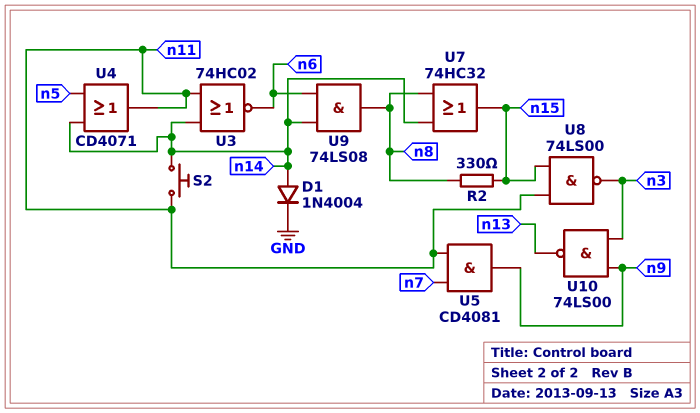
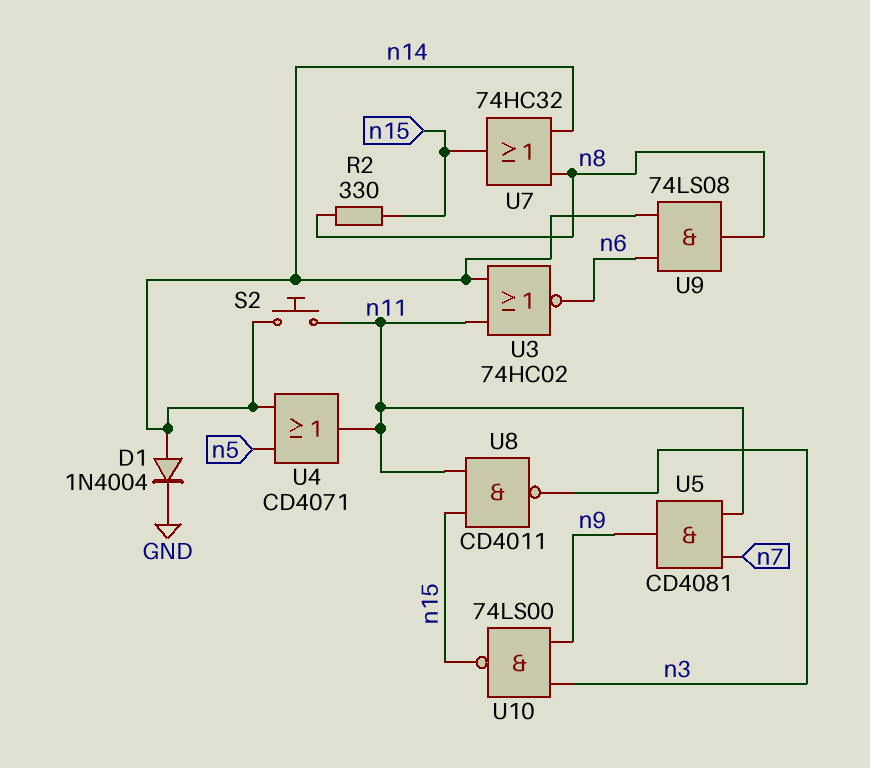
U8: NAND 74LS00 (in n11, in n15, out n3) -> NAND CD4011 (in n11, in n15, out n3)
U10: NAND 74LS00 (in n3, in n9, out n13) -> NAND 74LS00 (in n3, in n9, out n15)

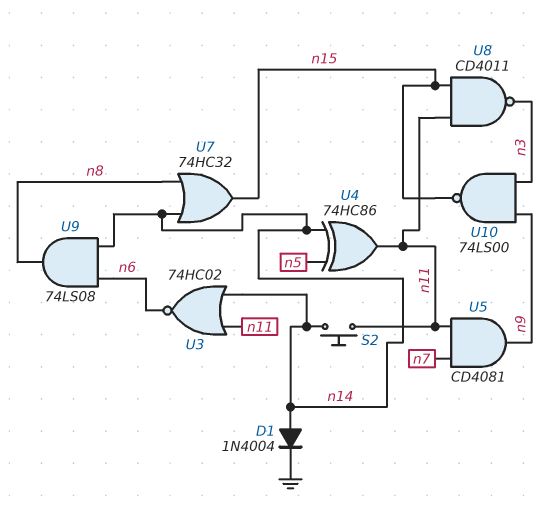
R2: 330 (n8, n15) -> none
U4: OR CD4071 (in n5, in n14, out n11) -> XOR 74HC86 (in n5, in n14, out n11)

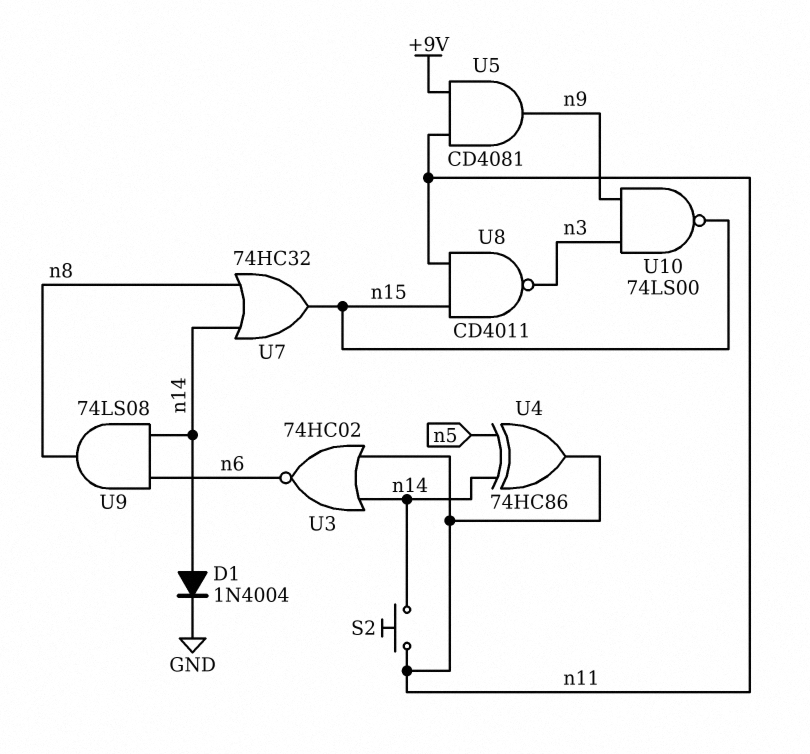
U5: AND CD4081 (in n7, in n11, out n9) -> AND CD4081 (in +9V, in n11, out n9)

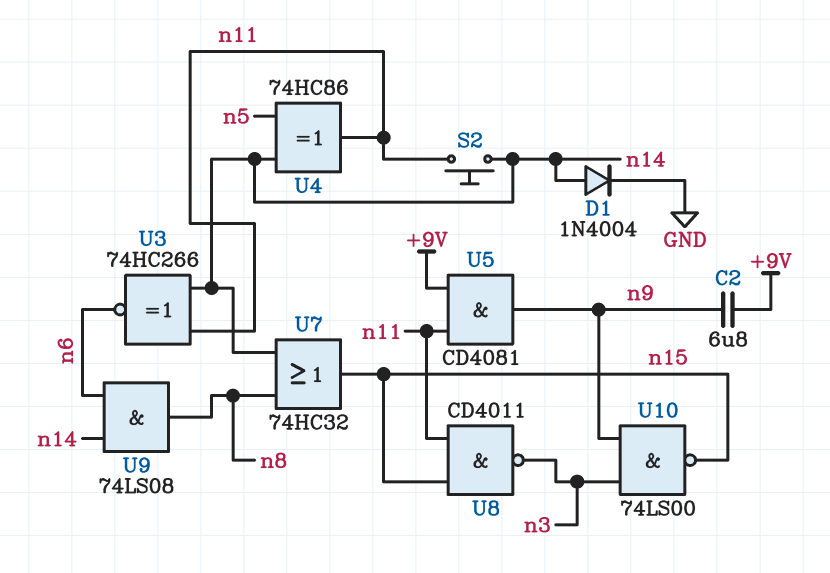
C2: none -> 6.8uF (+9V, n9)
U3: NOR 74HC02 (in n11, in n14, out n6) -> XNOR 74HC266 (in n11, in n14, out n6)

